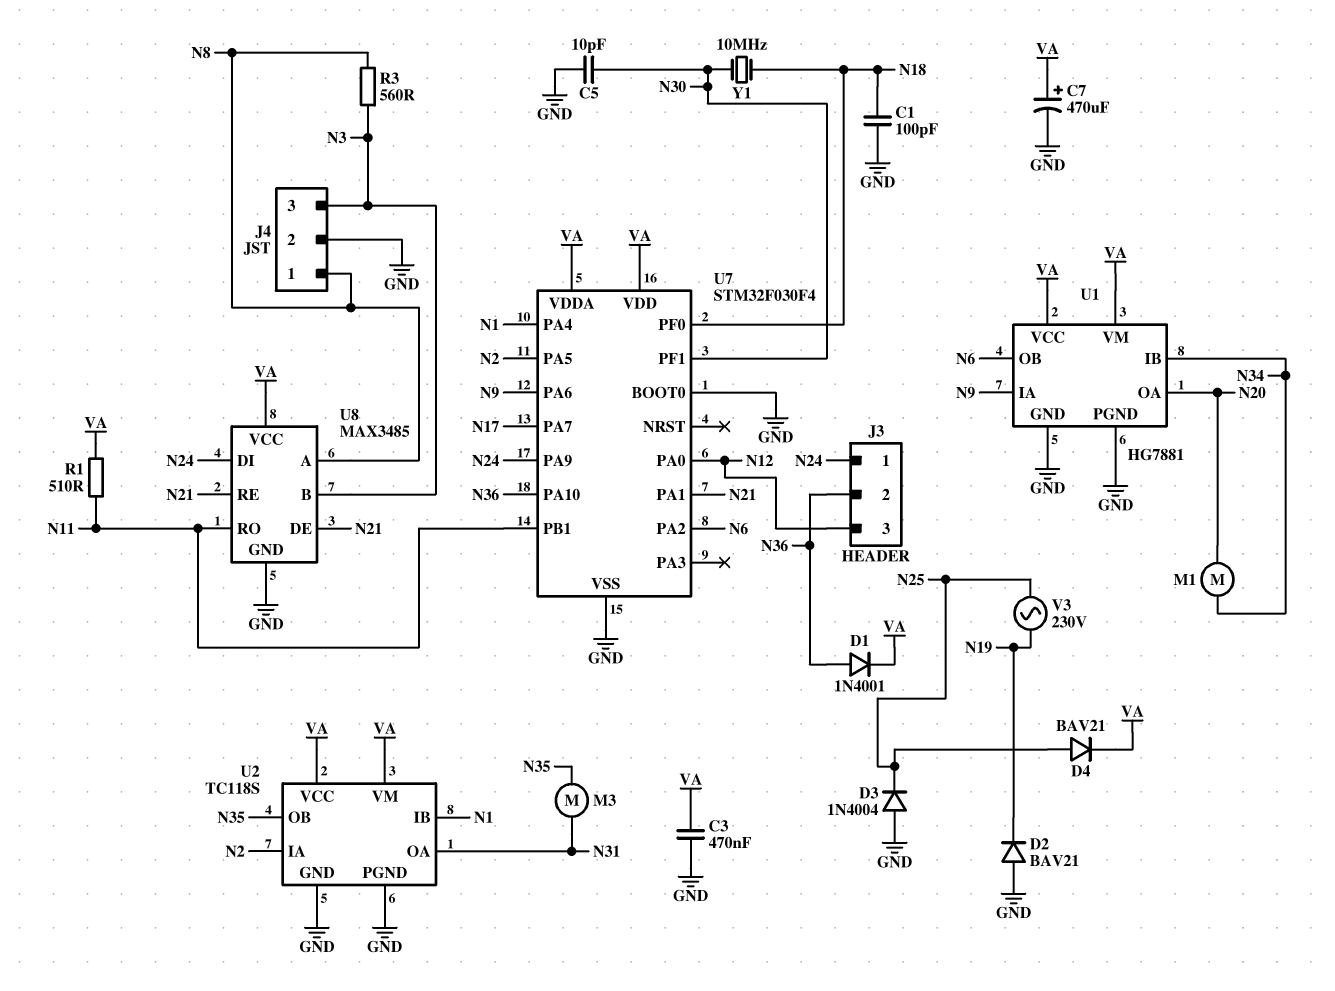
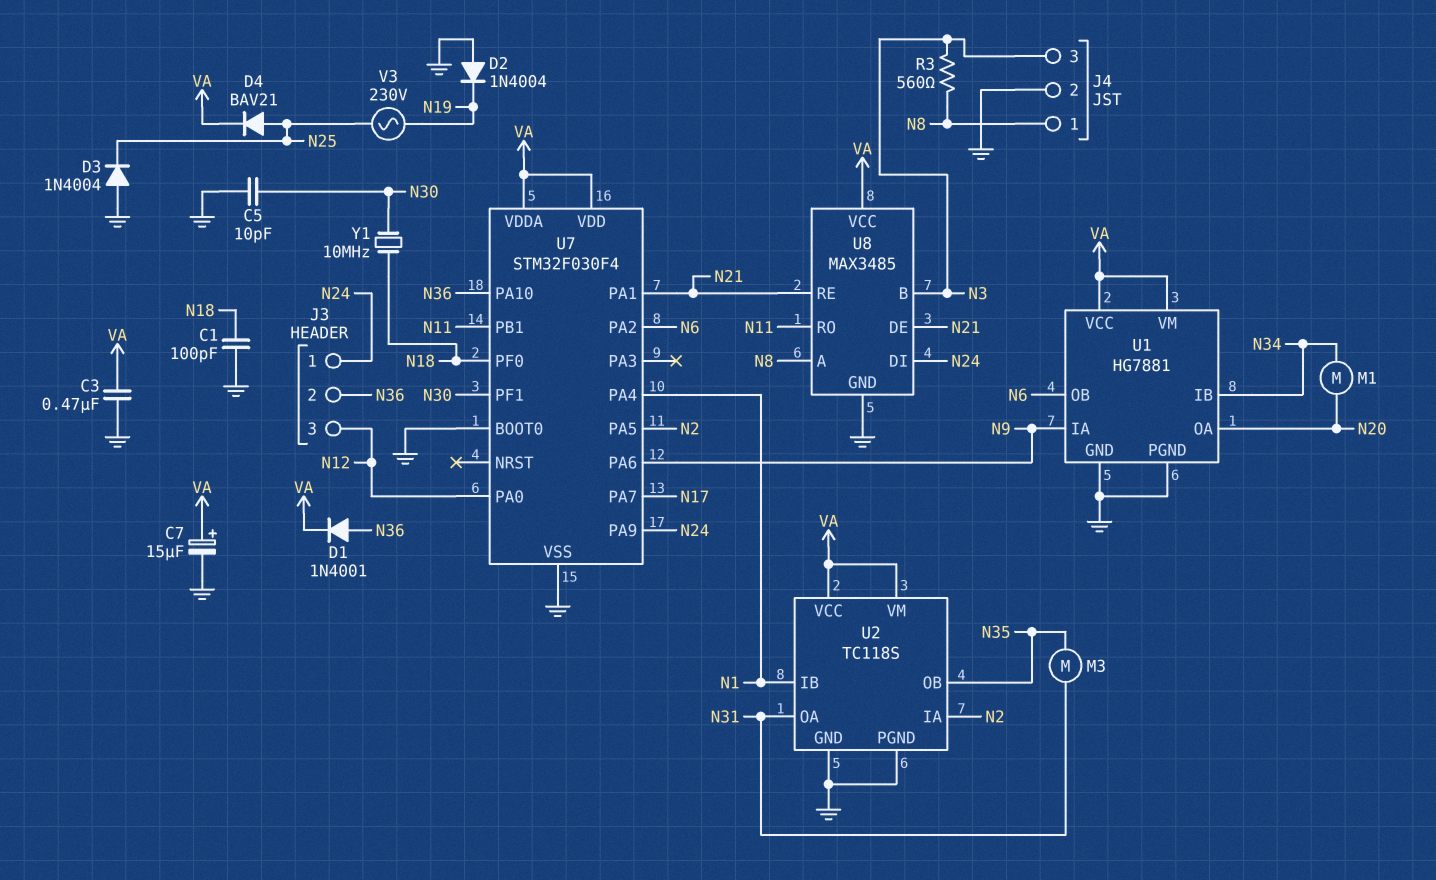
C7: 470uF (plus VA, minus GND) -> 15uF (plus VA, minus GND)
D2: diode BAV21 (A GND, K N19) -> diode 1N4004 (A GND, K N19)
R1: 510 (N11, VA) -> none

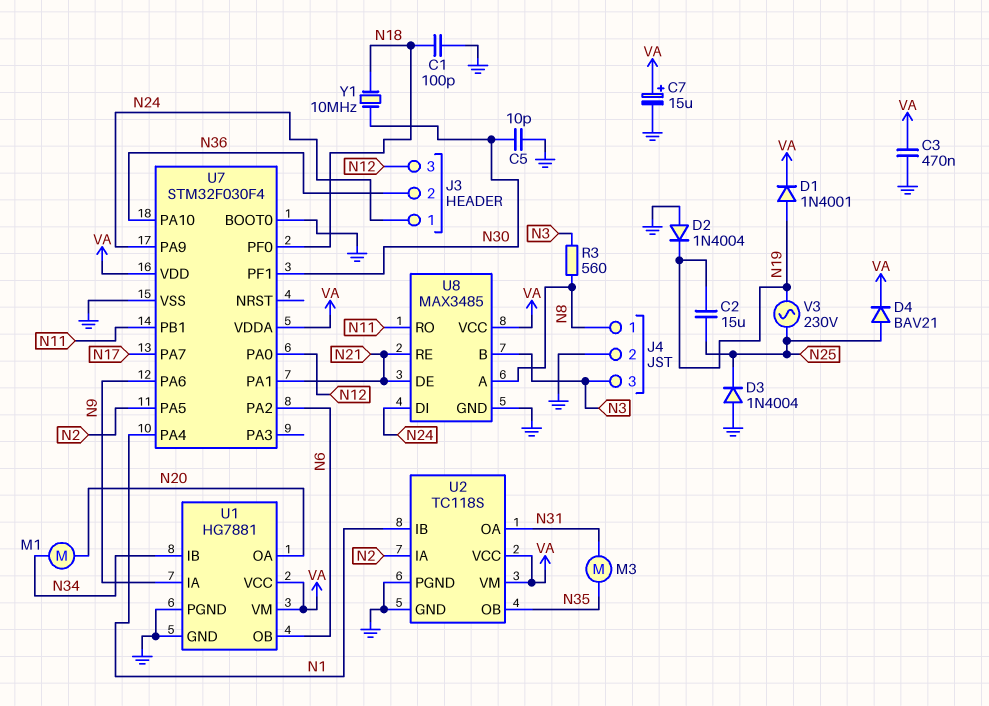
C2: none -> 15uF (N19, N25)
D1: diode 1N4001 (A N36, K VA) -> diode 1N4001 (A N19, K VA)

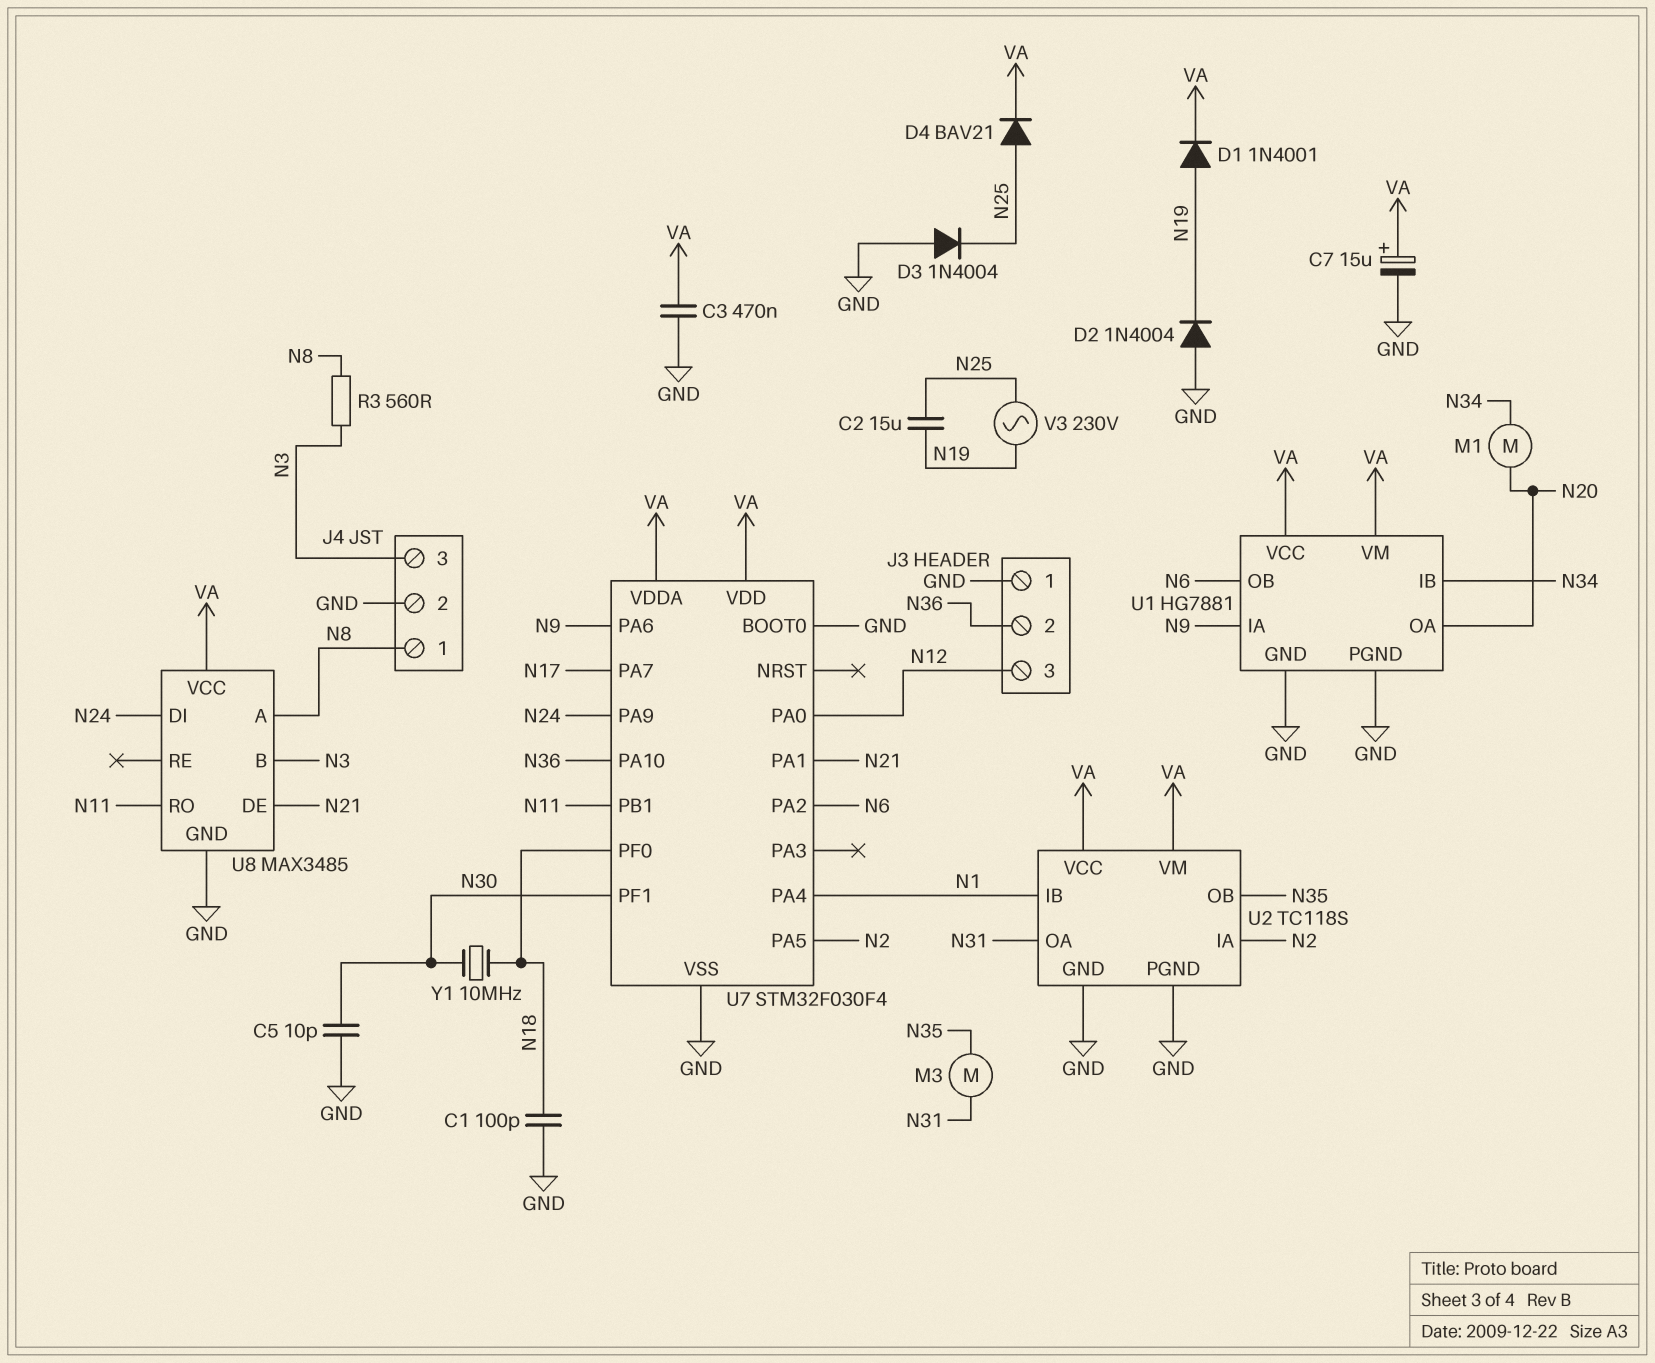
J3 pin 1: N24 -> GND
U8 pin RE: N21 -> none

